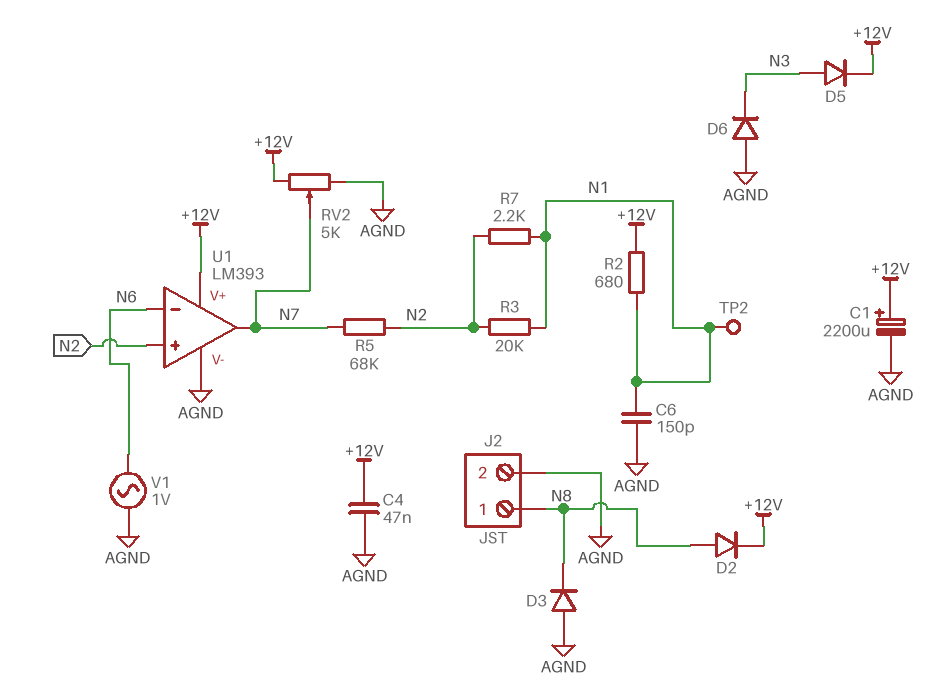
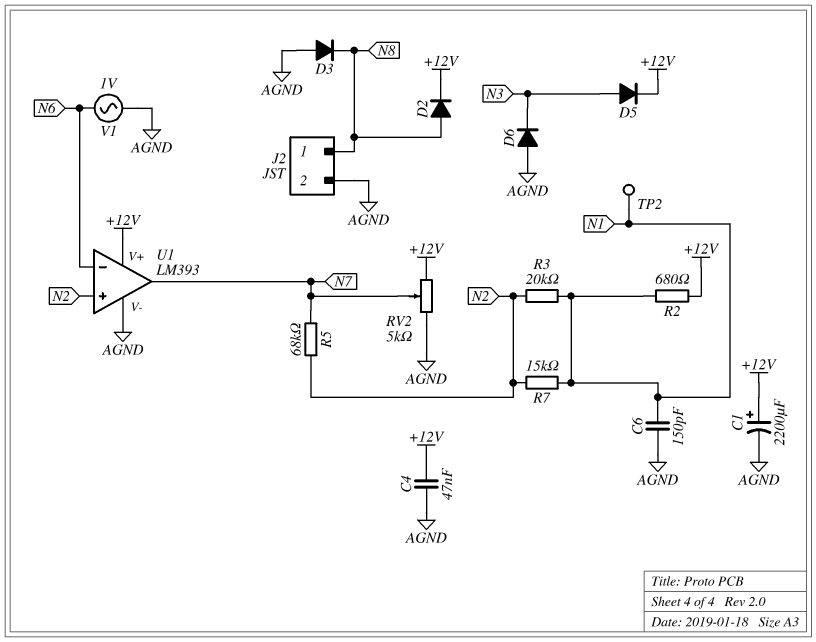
R7: 2.2k (N1, N2) -> 15k (N1, N2)

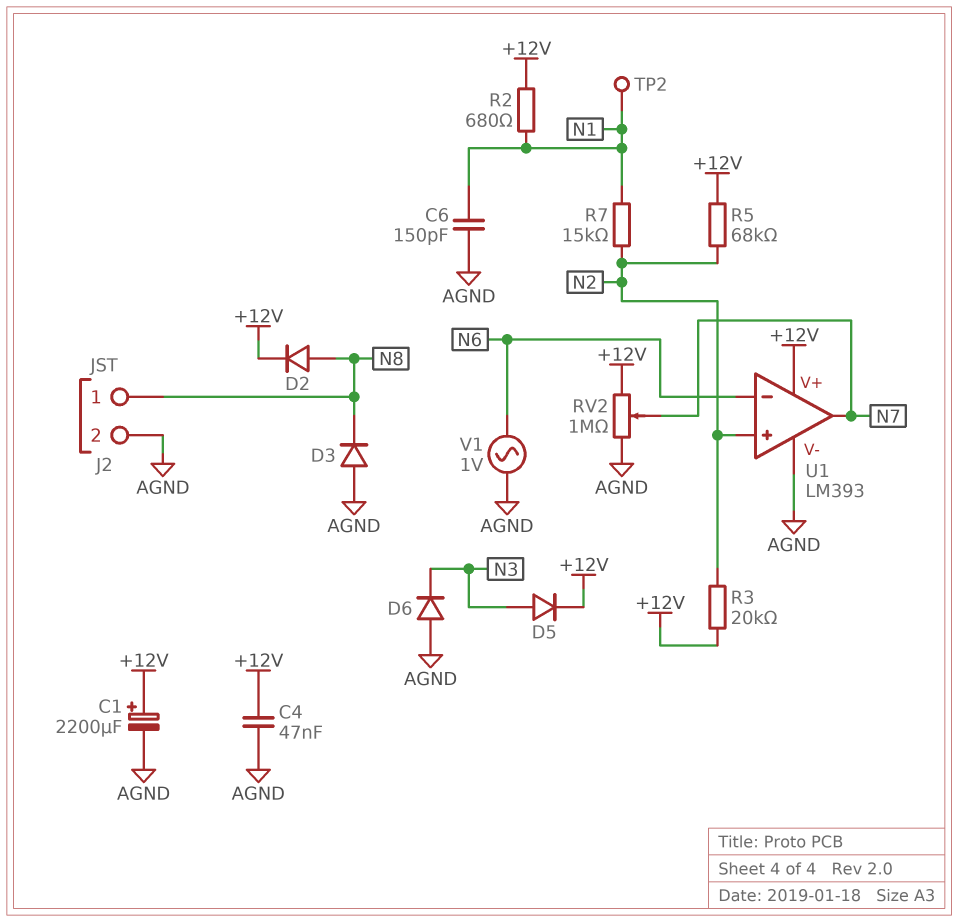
R3: 20k (N1, N2) -> 20k (+12V, N2)
R5: 68k (N2, N7) -> 68k (+12V, N2)
RV2: 5k (+12V, AGND, wiper N7) -> 1M (+12V, AGND, wiper N7)

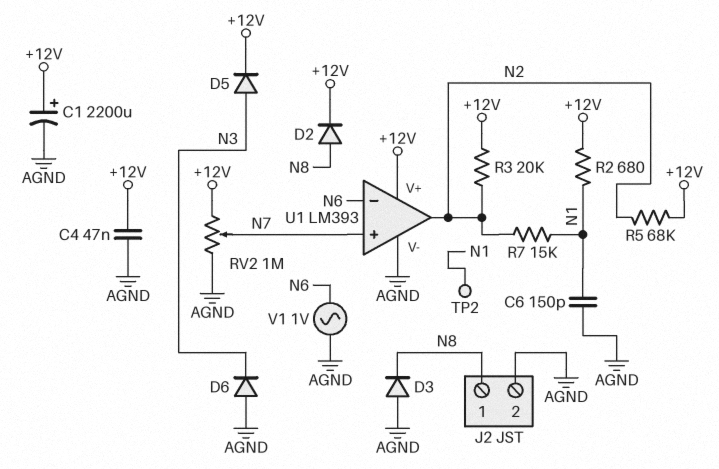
U1 pin in+: N2 -> N7
U1 pin out: N7 -> N2

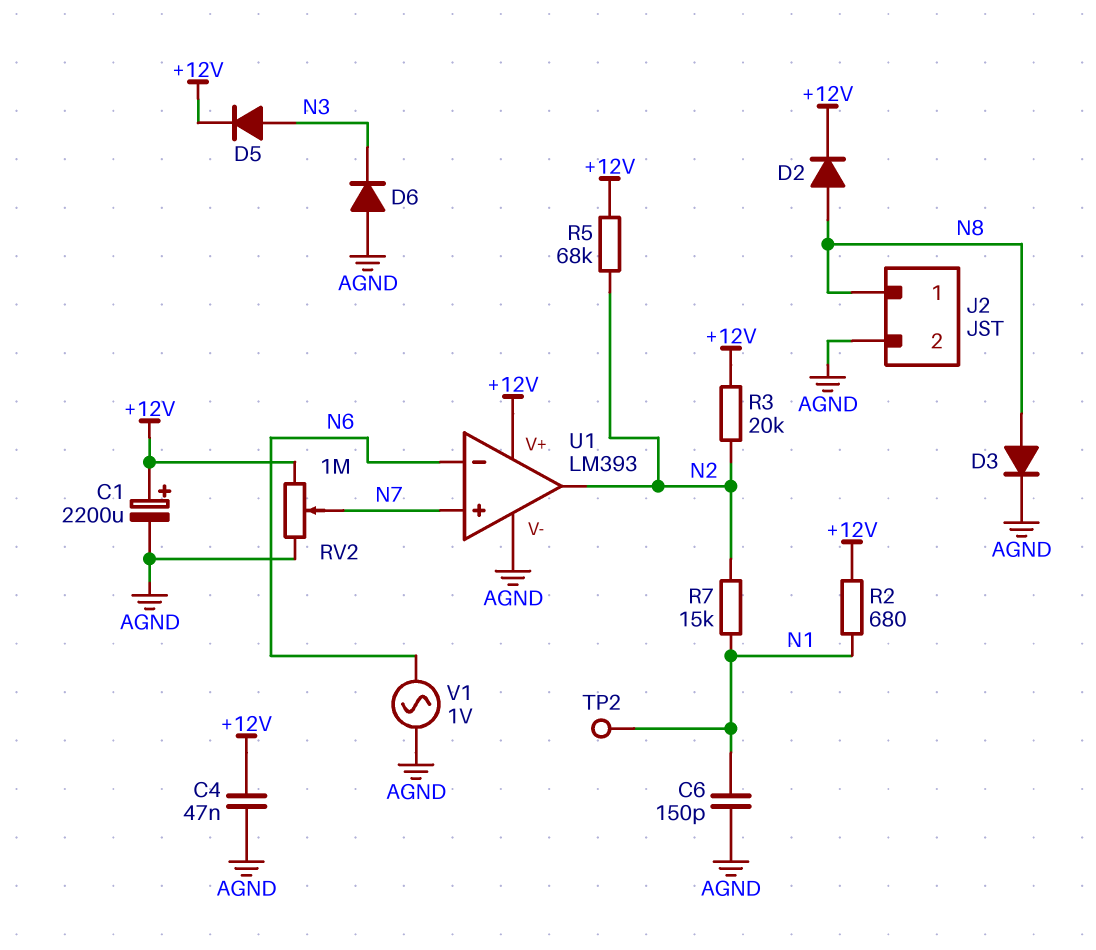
D3: diode (A AGND, K N8) -> diode (A N8, K AGND)

